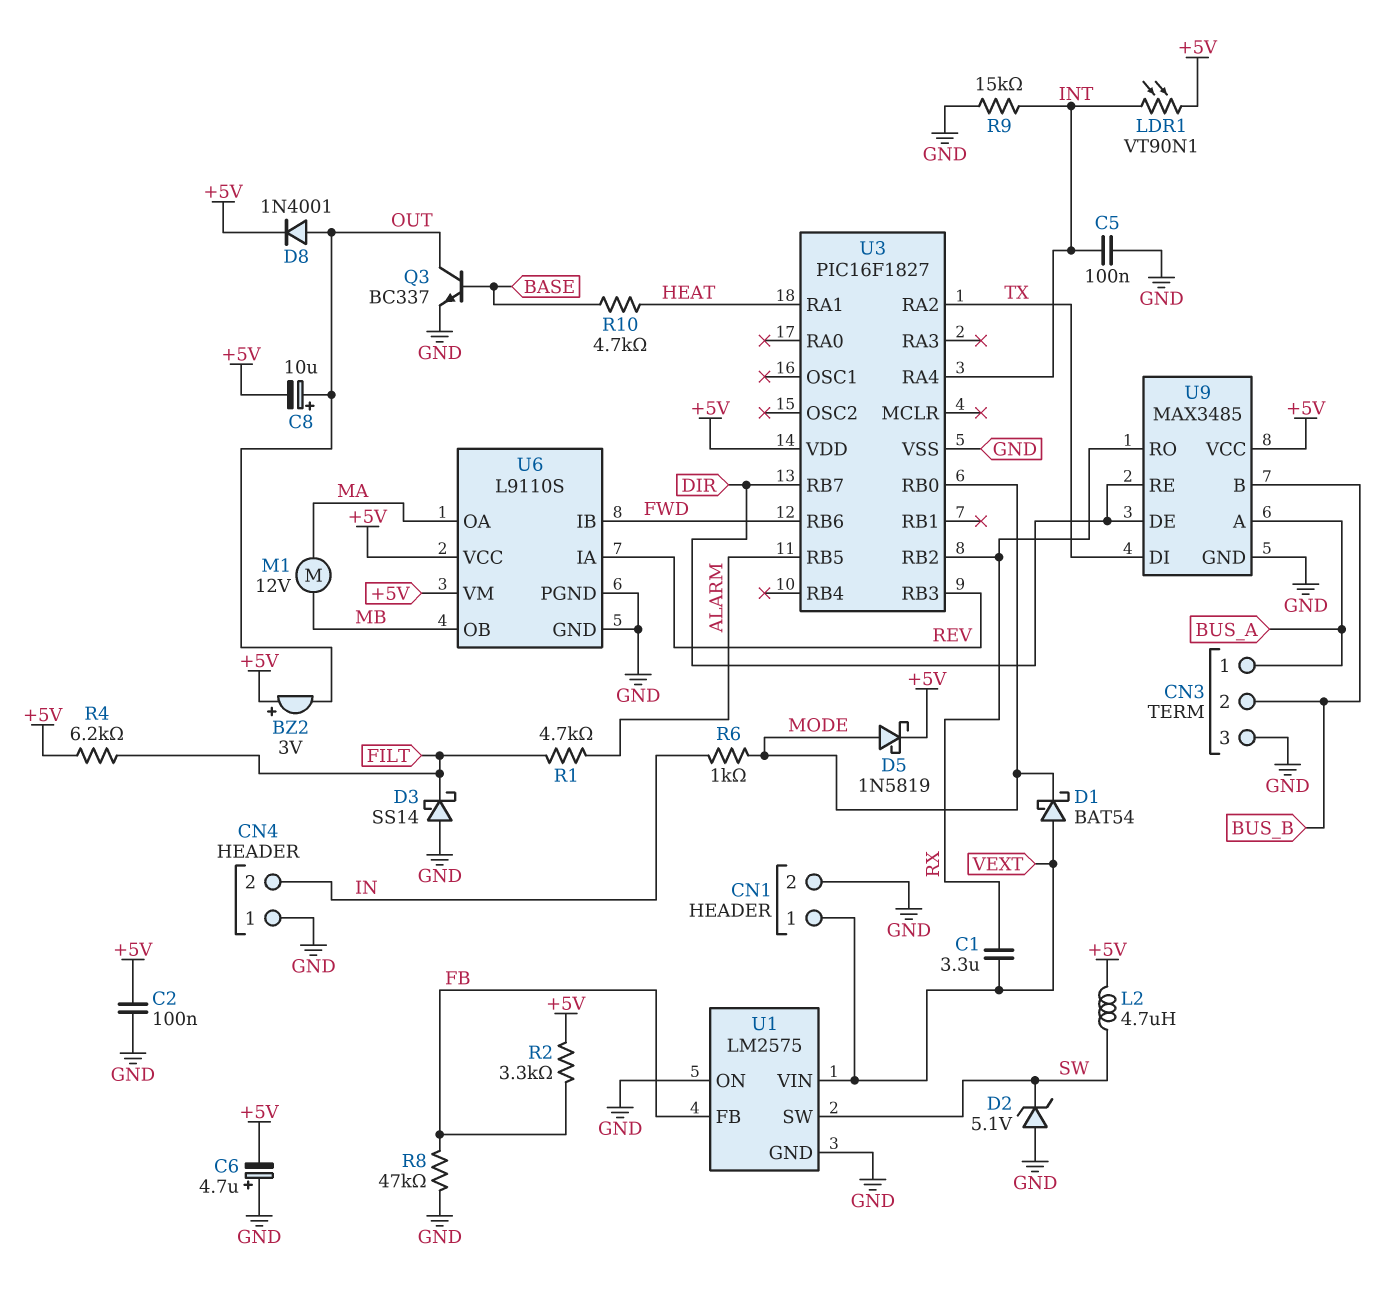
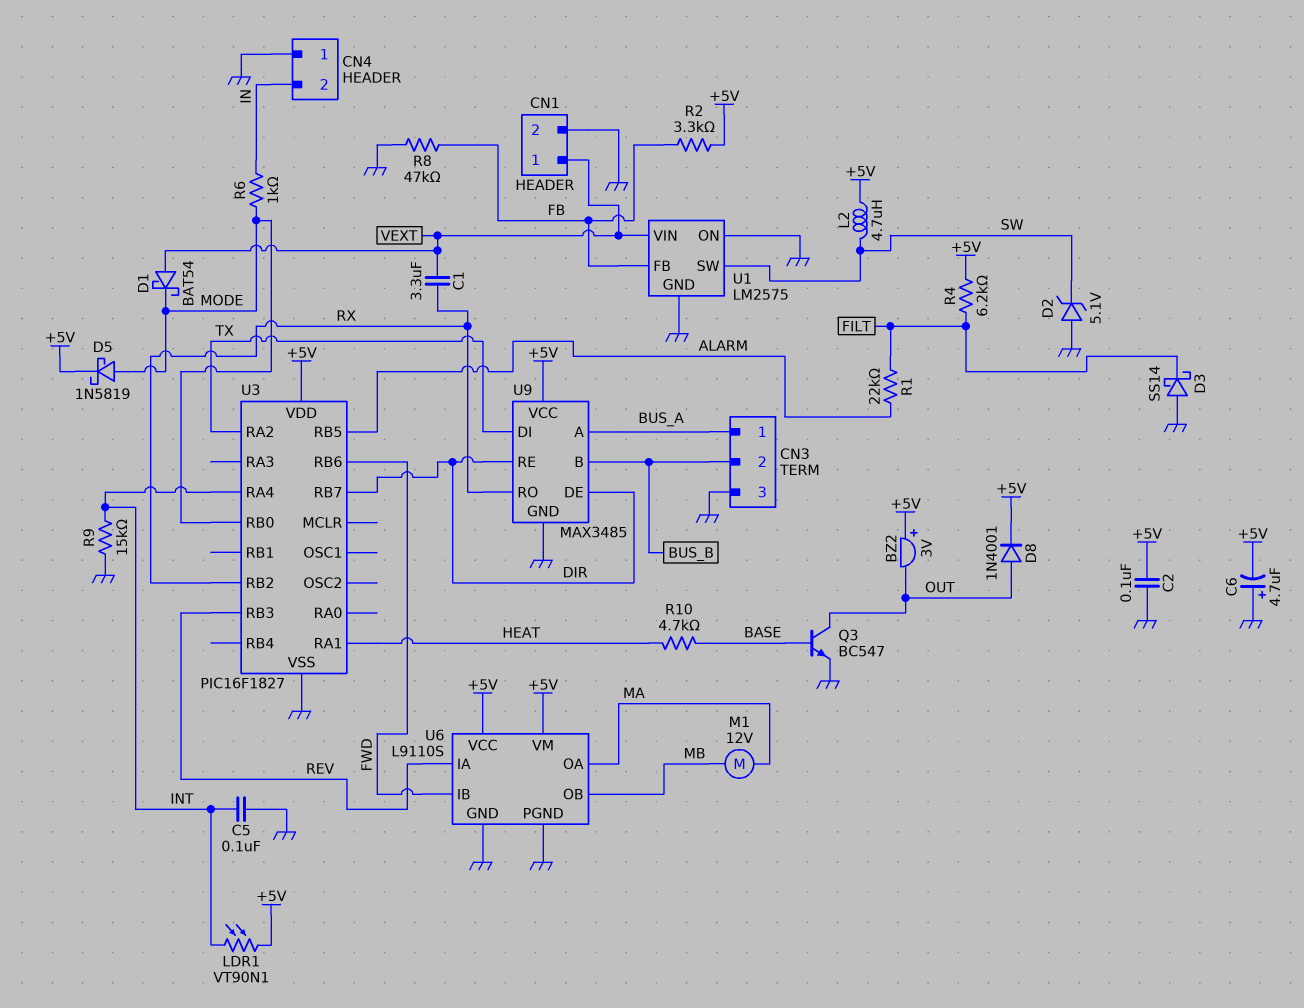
C8: 10uF (plus OUT, minus +5V) -> none
Q3: NPN BC337 (B BASE, C OUT, E GND) -> NPN BC547 (B BASE, C OUT, E GND)
R1: 4.7k (ALARM, FILT) -> 22k (ALARM, FILT)

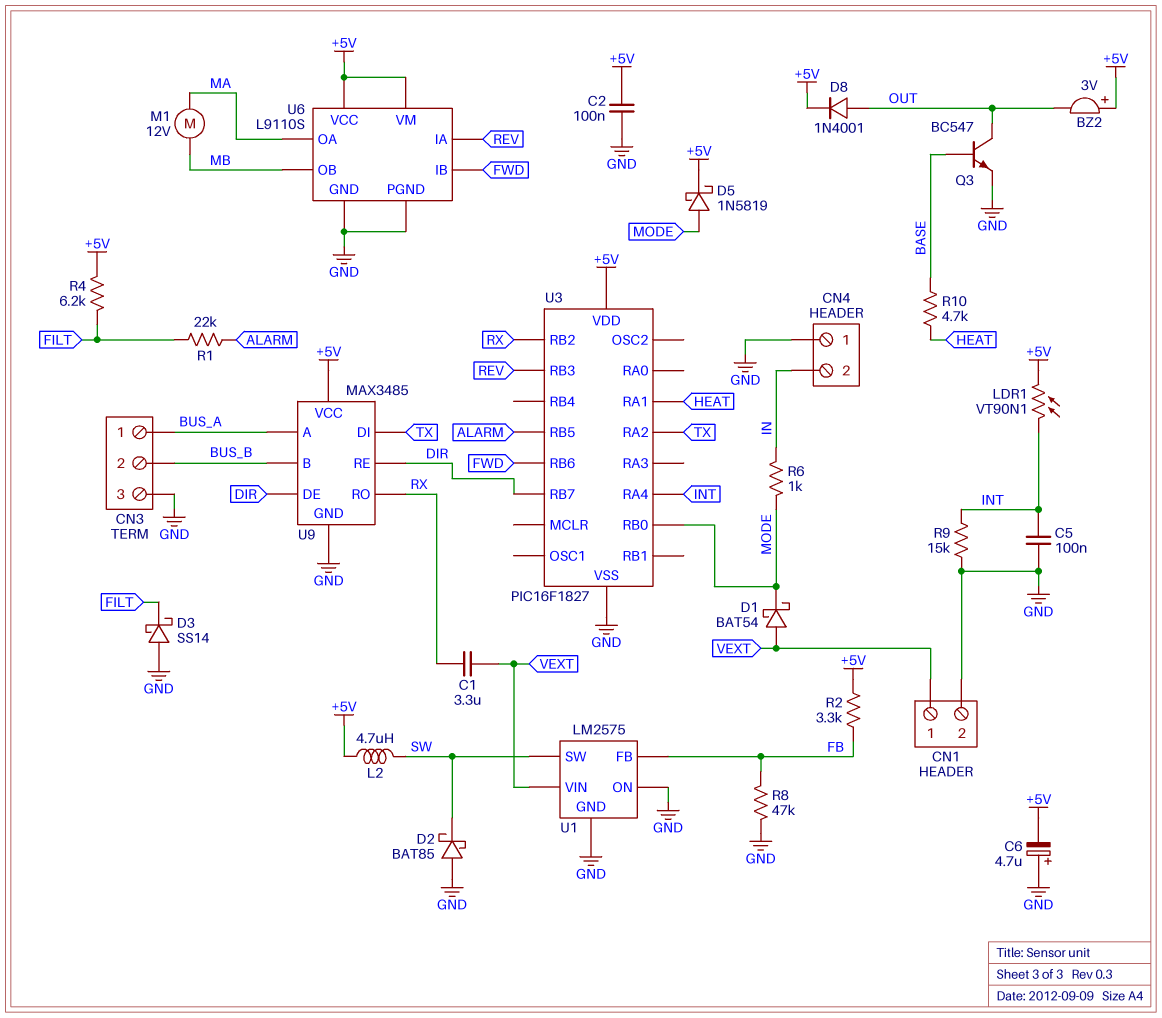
D2: zener 5.1V (A GND, K SW) -> schottky BAT85 (A GND, K SW)

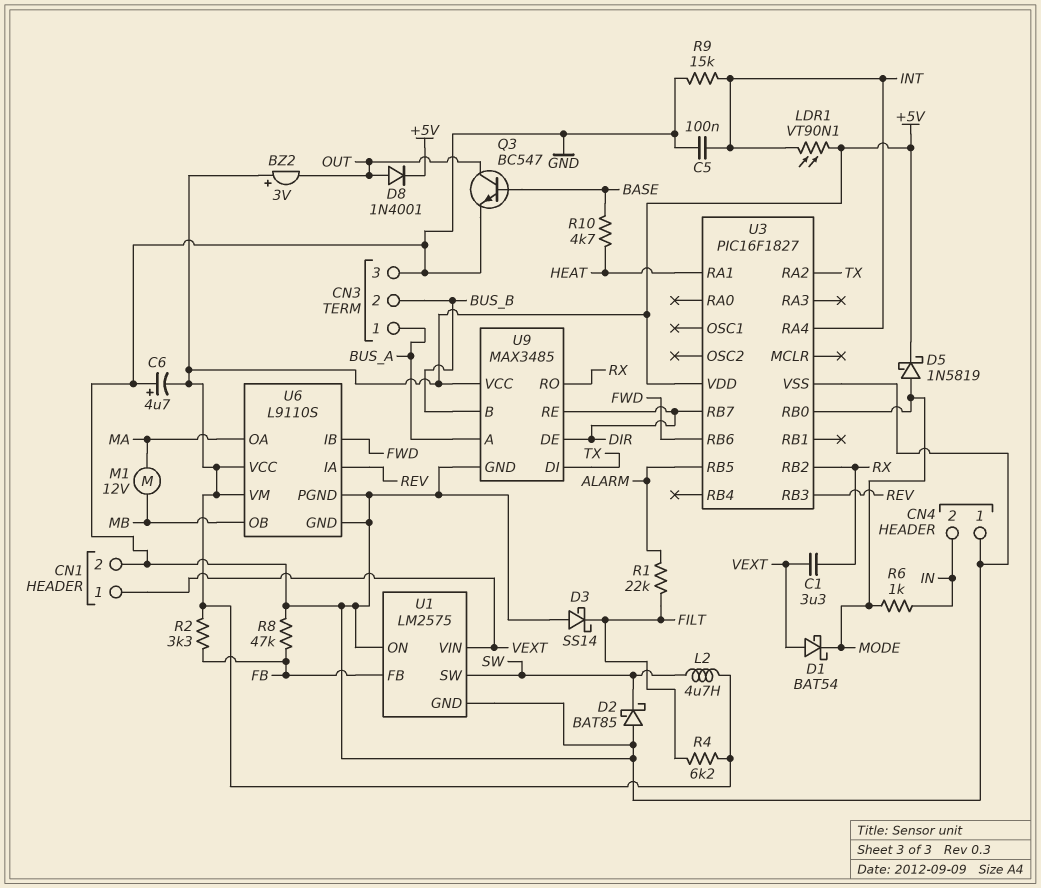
C2: 100nF (+5V, GND) -> none

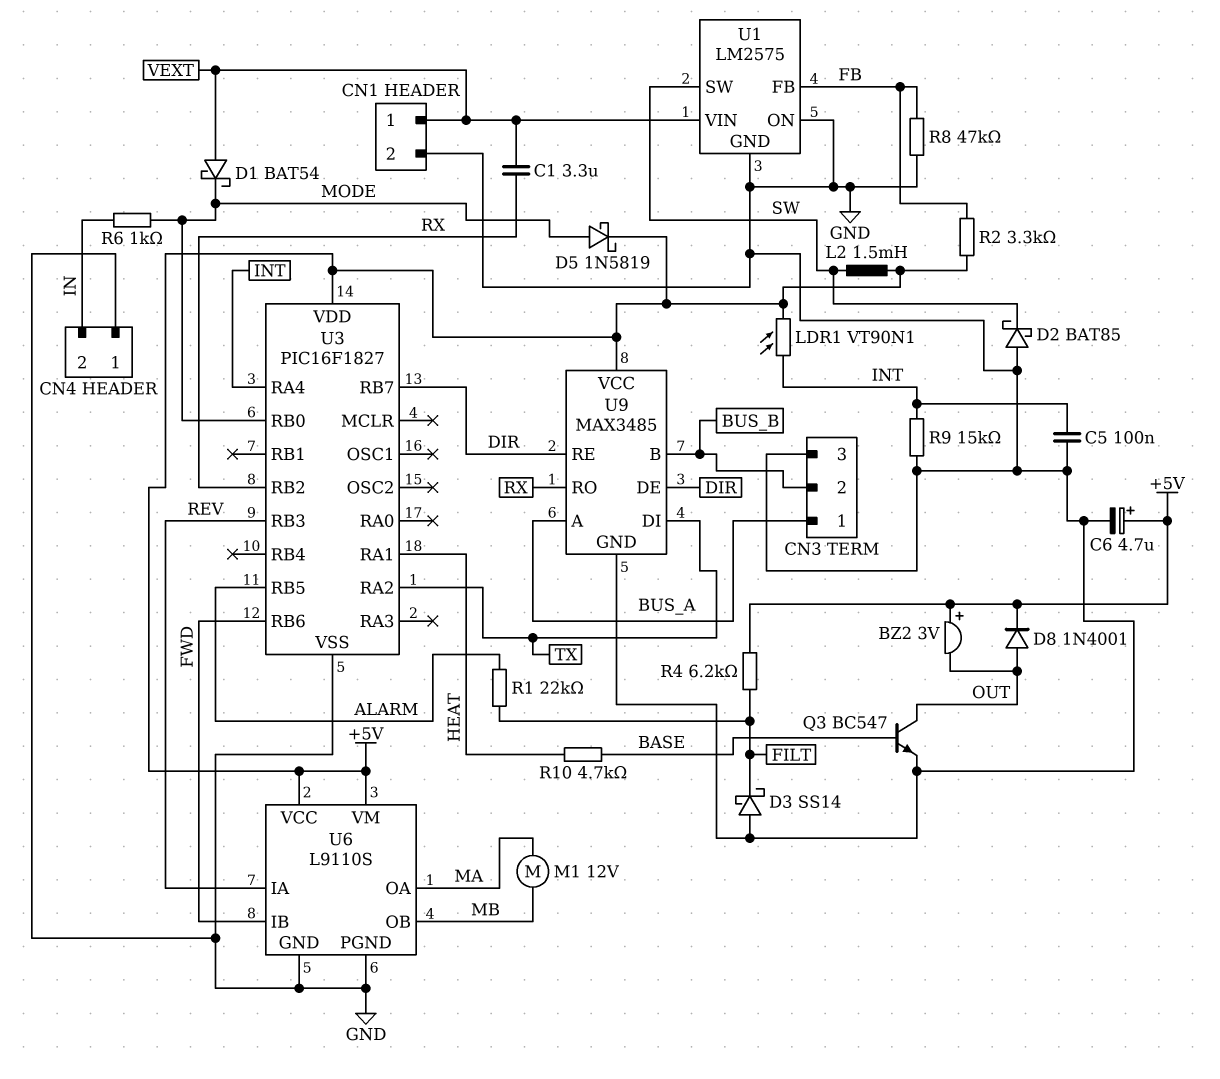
C6: 4.7uF (plus GND, minus +5V) -> 4.7uF (plus +5V, minus GND)
L2: 4.7uH (+5V, SW) -> 1.5mH (+5V, SW)

